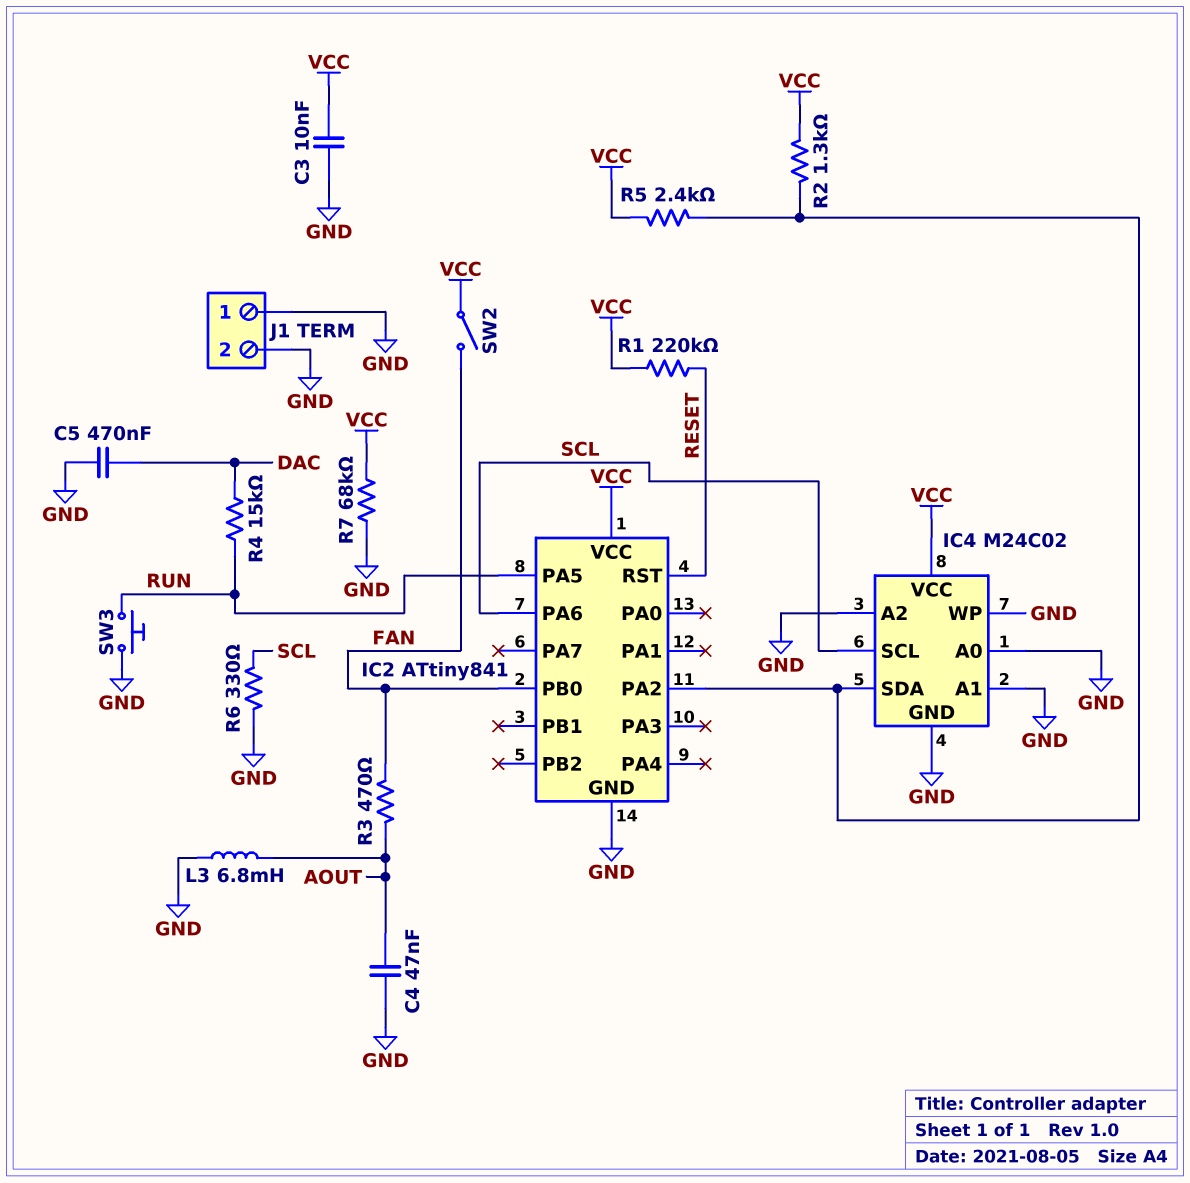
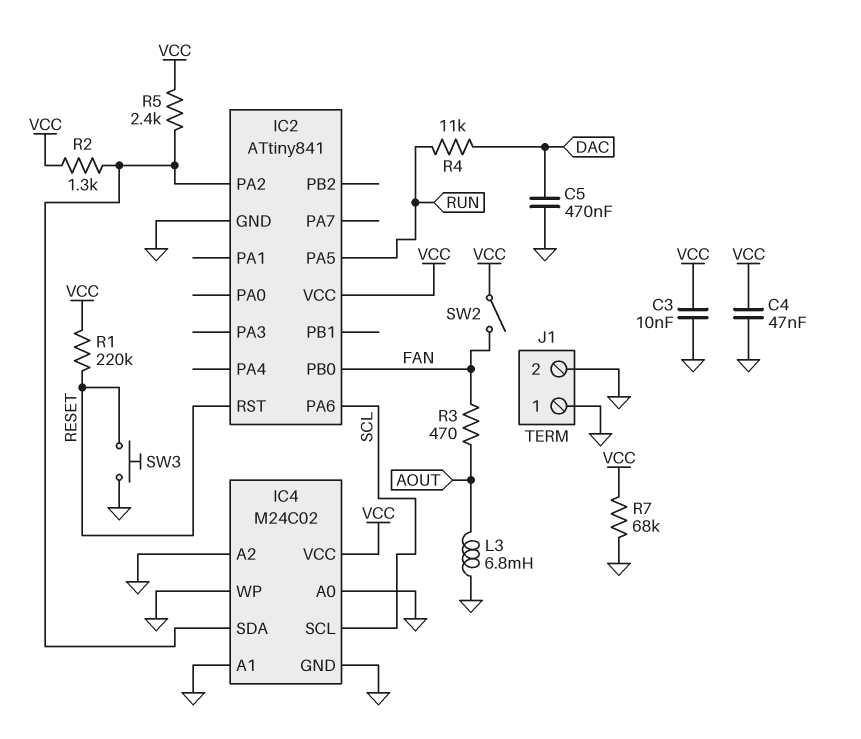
C4: 47nF (AOUT, GND) -> 47nF (GND, VCC)
R4: 15k (DAC, RUN) -> 11k (DAC, RUN)
R6: 330 (GND, SCL) -> none
SW3: button (GND, RUN) -> button (GND, RESET)

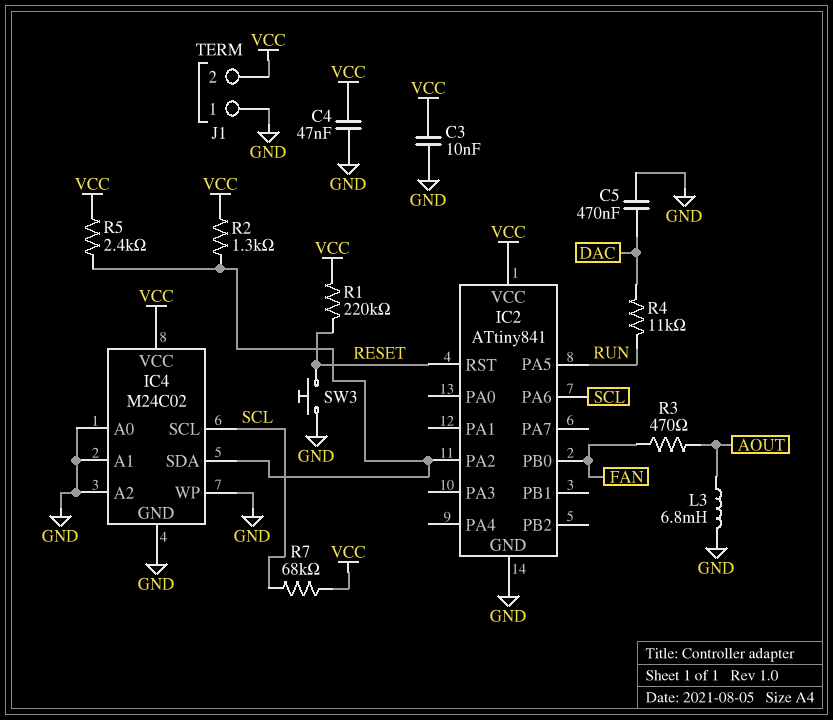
J1 pin 2: GND -> VCC
R7: 68k (GND, VCC) -> 68k (SCL, VCC)
SW2: switch (FAN, VCC) -> none

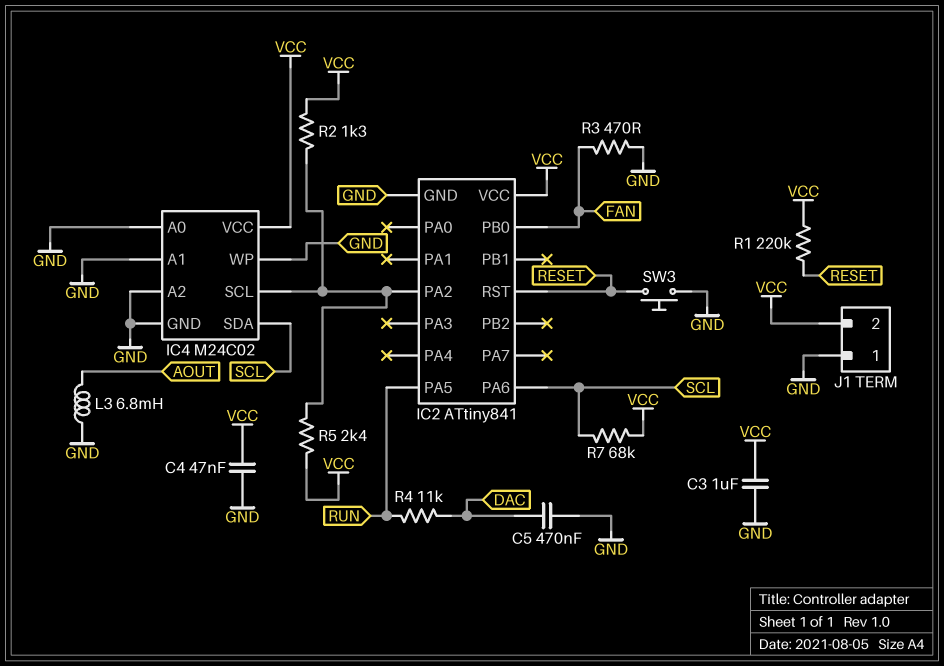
C3: 10nF (GND, VCC) -> 1uF (GND, VCC)
IC4 pin SCL: SCL -> IC2/PA2
IC4 pin SDA: IC2/PA2 -> SCL
R3: 470 (AOUT, FAN) -> 470 (FAN, GND)

